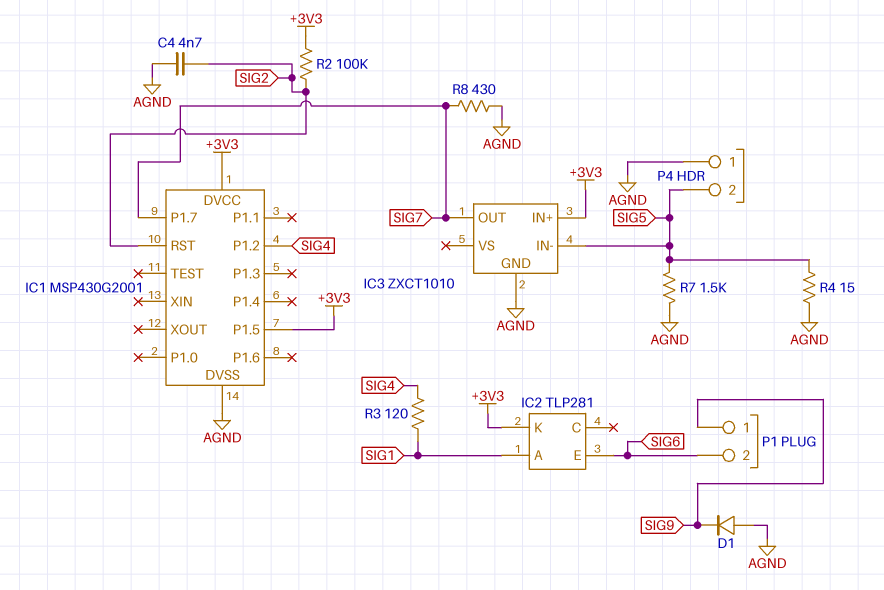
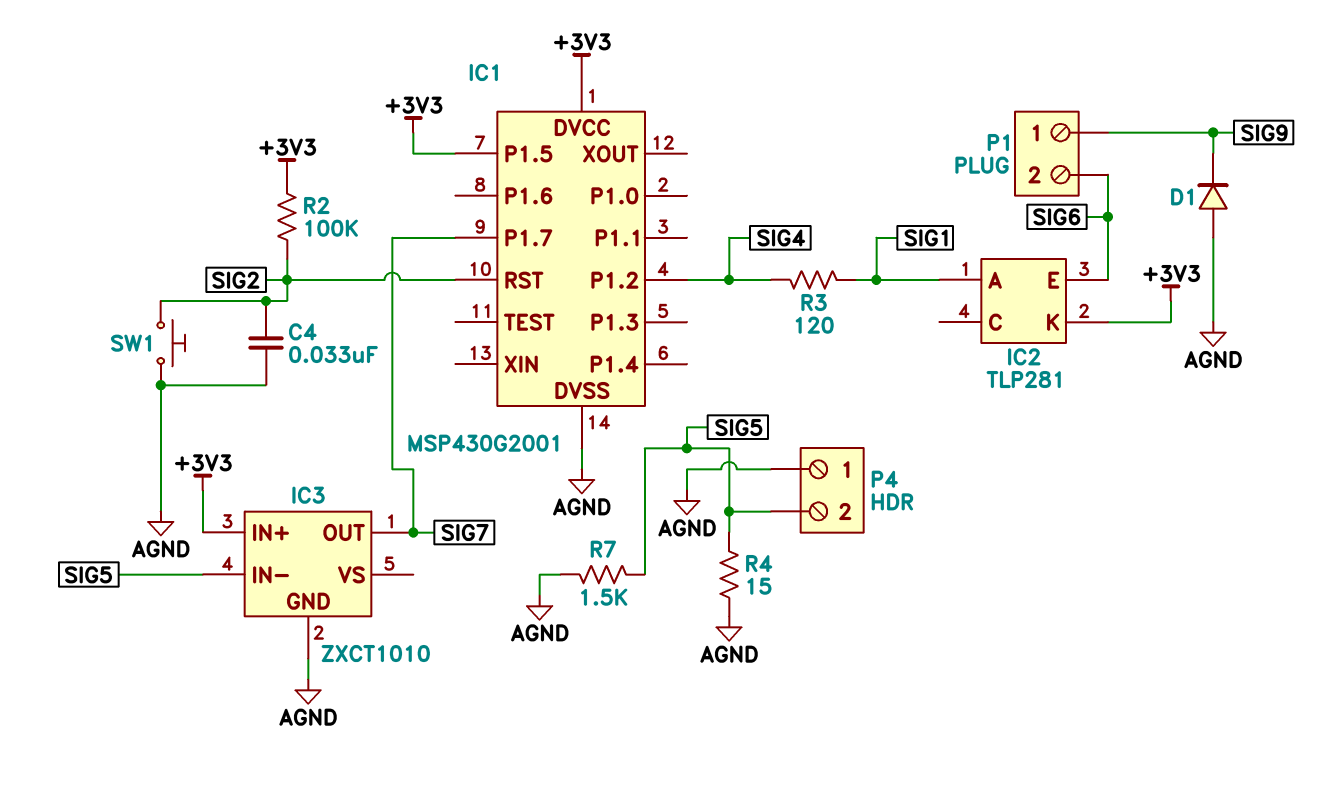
C4: 4.7nF (AGND, SIG2) -> 33nF (AGND, SIG2)
R8: 430 (AGND, SIG7) -> none
SW1: none -> button (AGND, SIG2)

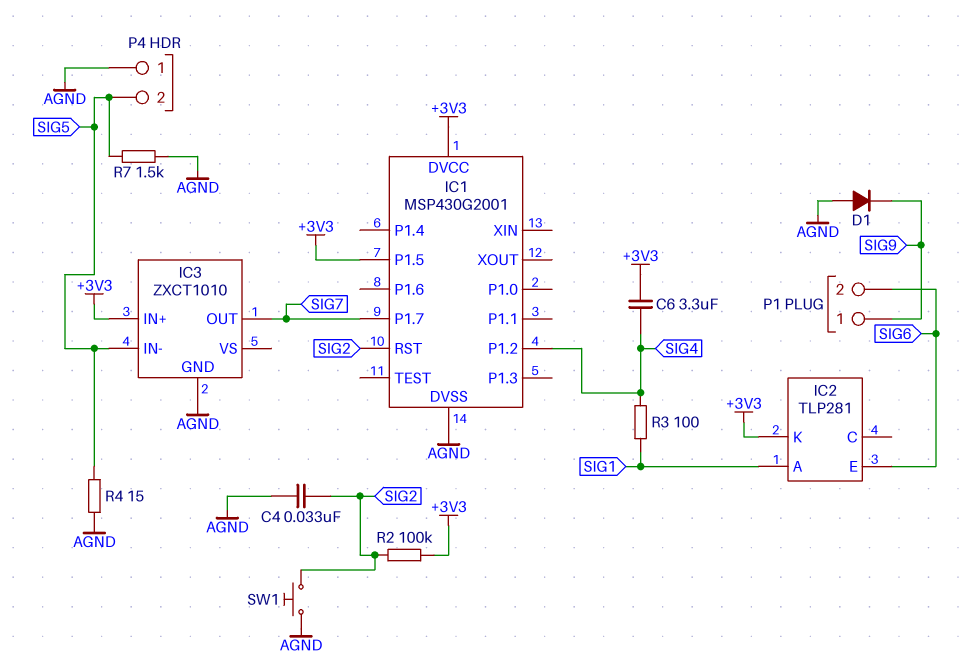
C6: none -> 3.3uF (+3V3, SIG4)
R3: 120 (SIG1, SIG4) -> 100 (SIG1, SIG4)

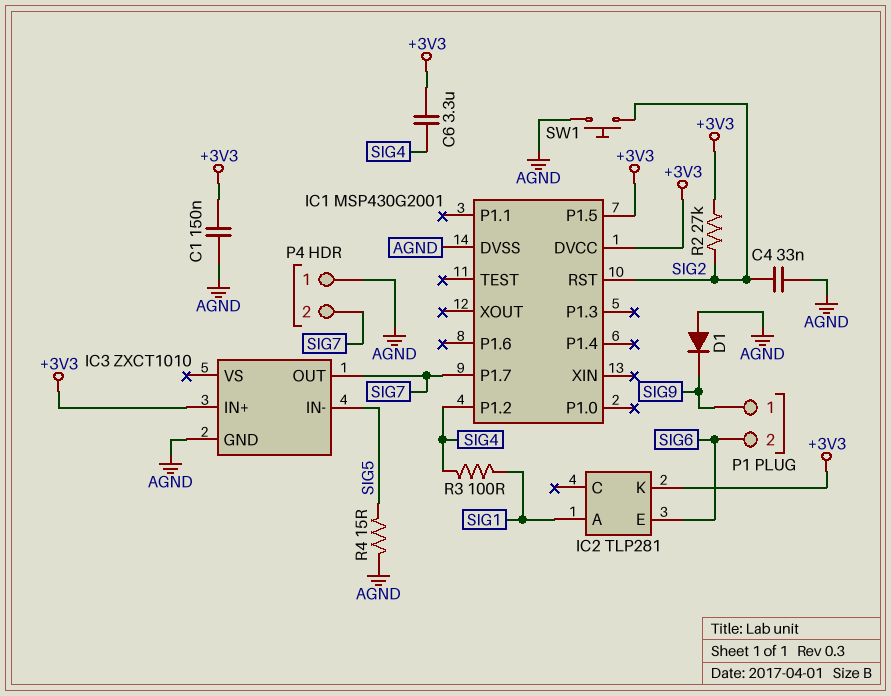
C1: none -> 150nF (+3V3, AGND)
P4 pin 2: SIG5 -> SIG7
R2: 100k (+3V3, SIG2) -> 27k (+3V3, SIG2)
R7: 1.5k (AGND, SIG5) -> none

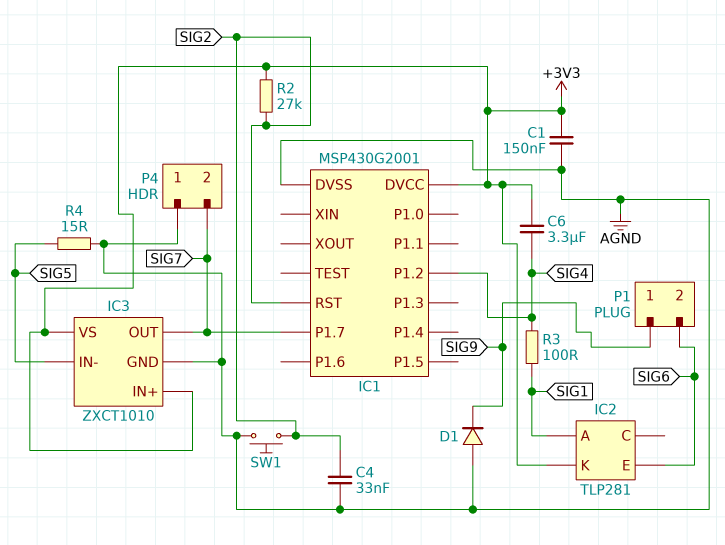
IC1 pin P1.5: +3V3 -> none
IC3 pin VS: none -> +3V3

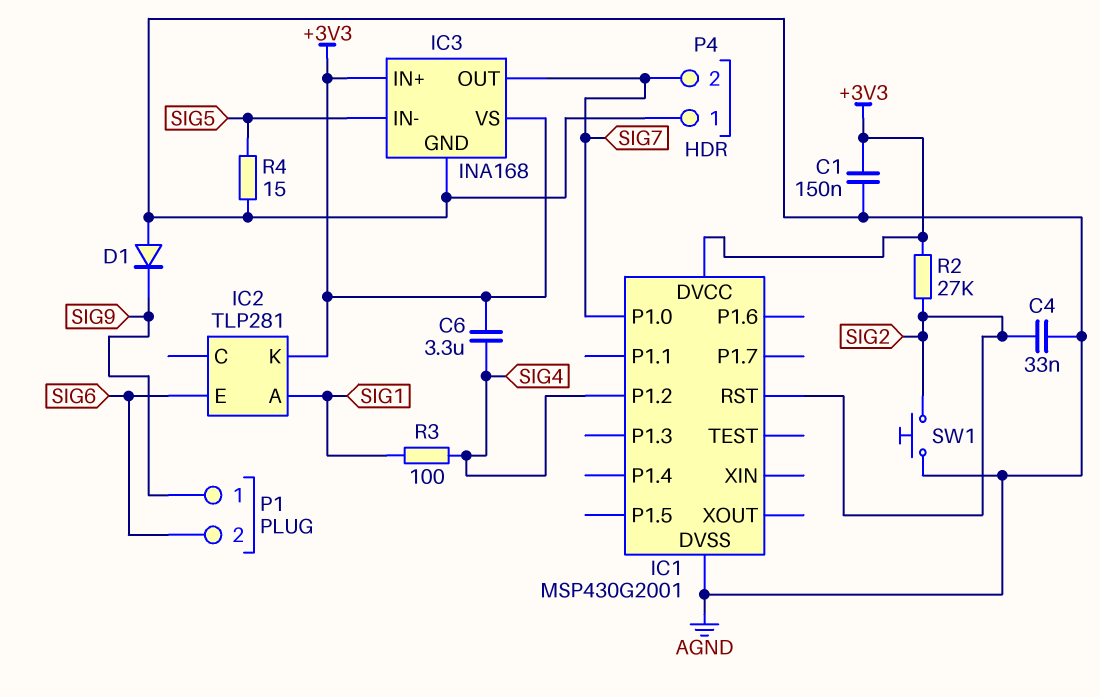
IC1 pin P1.0: none -> SIG7
IC1 pin P1.7: SIG7 -> none
IC3: ZXCT1010 -> INA168

